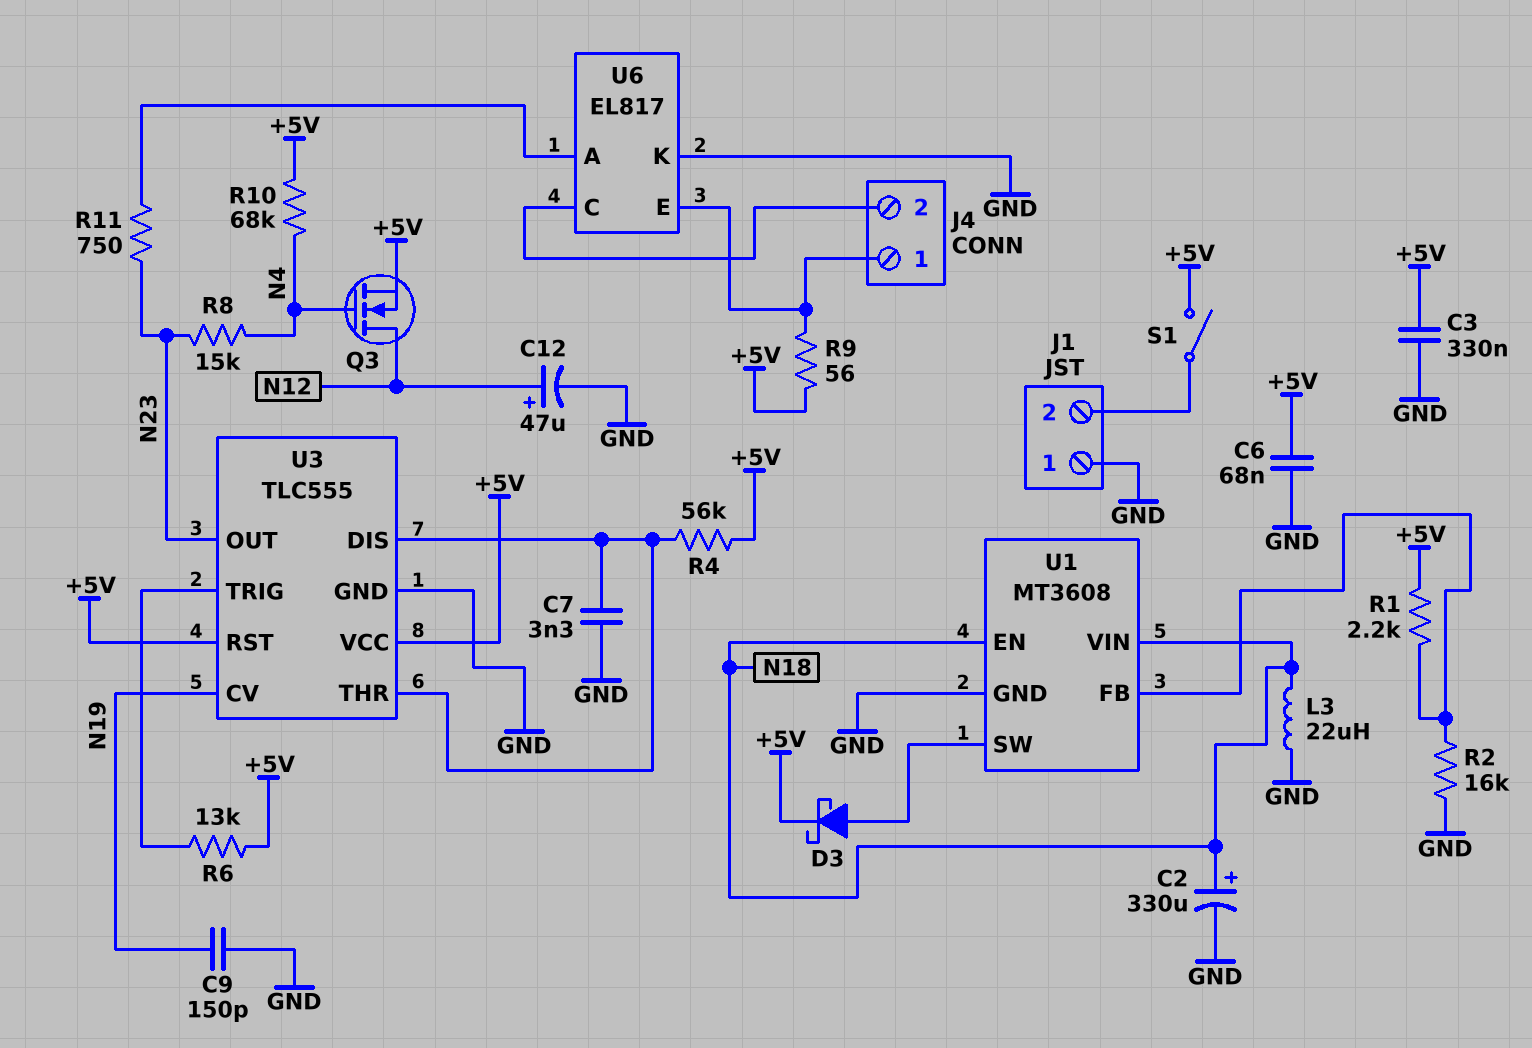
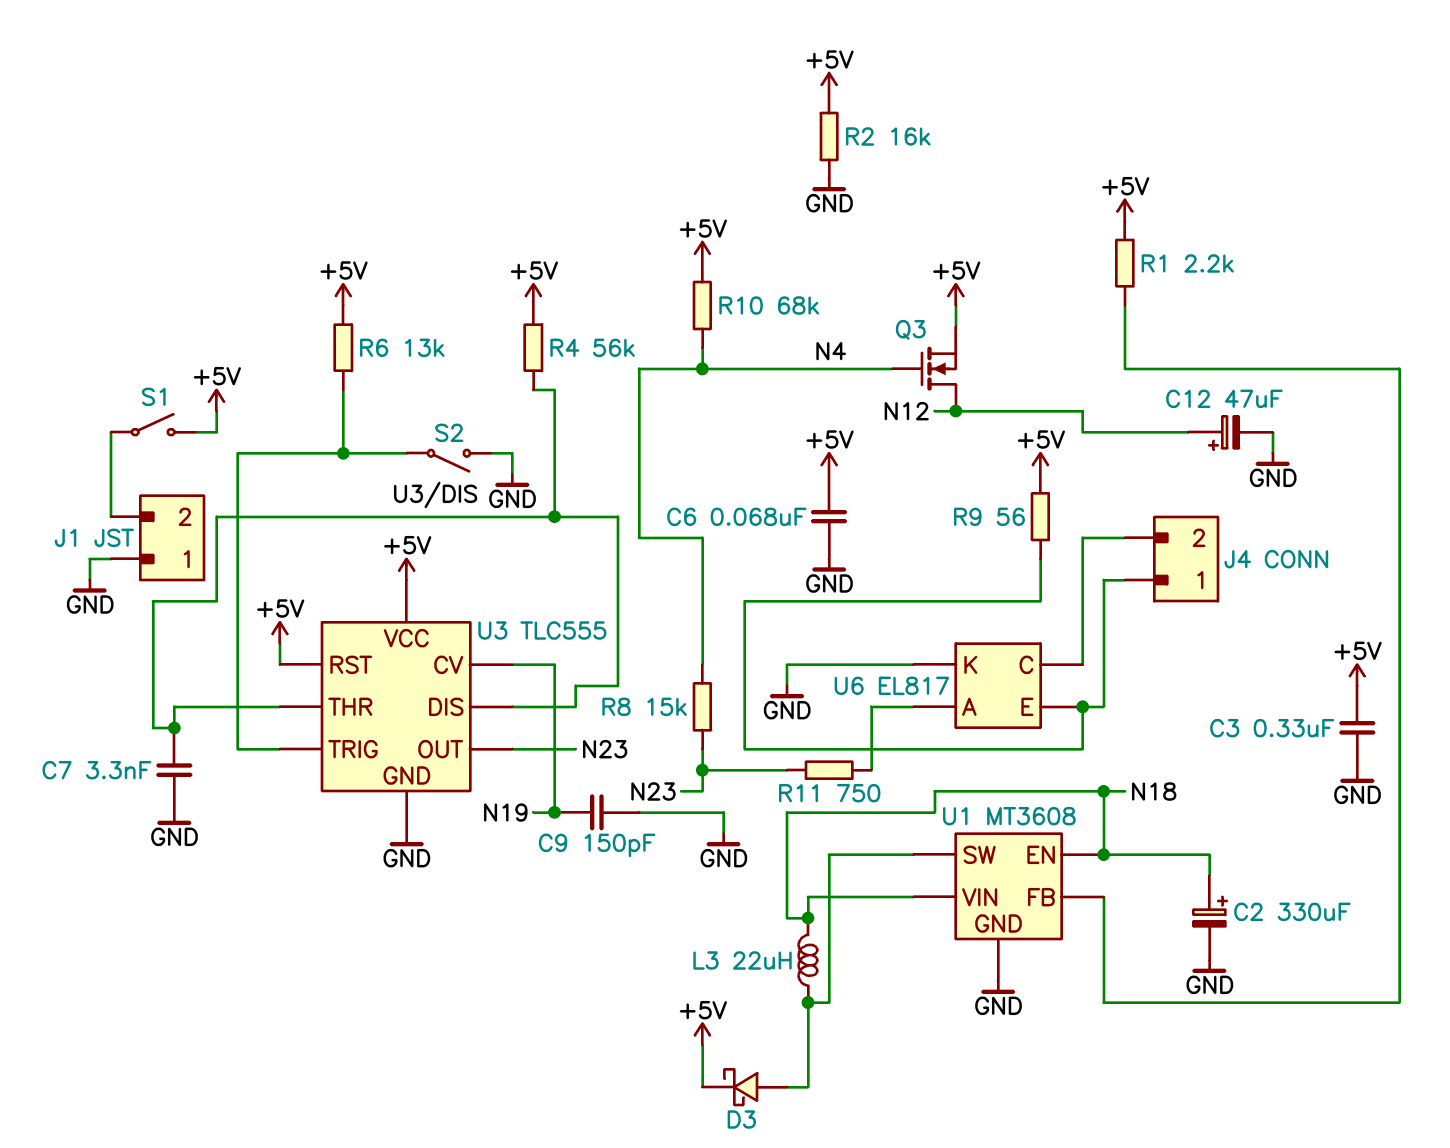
L3: 22uH (GND, N18) -> 22uH (N18, U1/SW)
R2: 16k (GND, U1/FB) -> 16k (+5V, GND)
S2: none -> switch (GND, U3/TRIG)

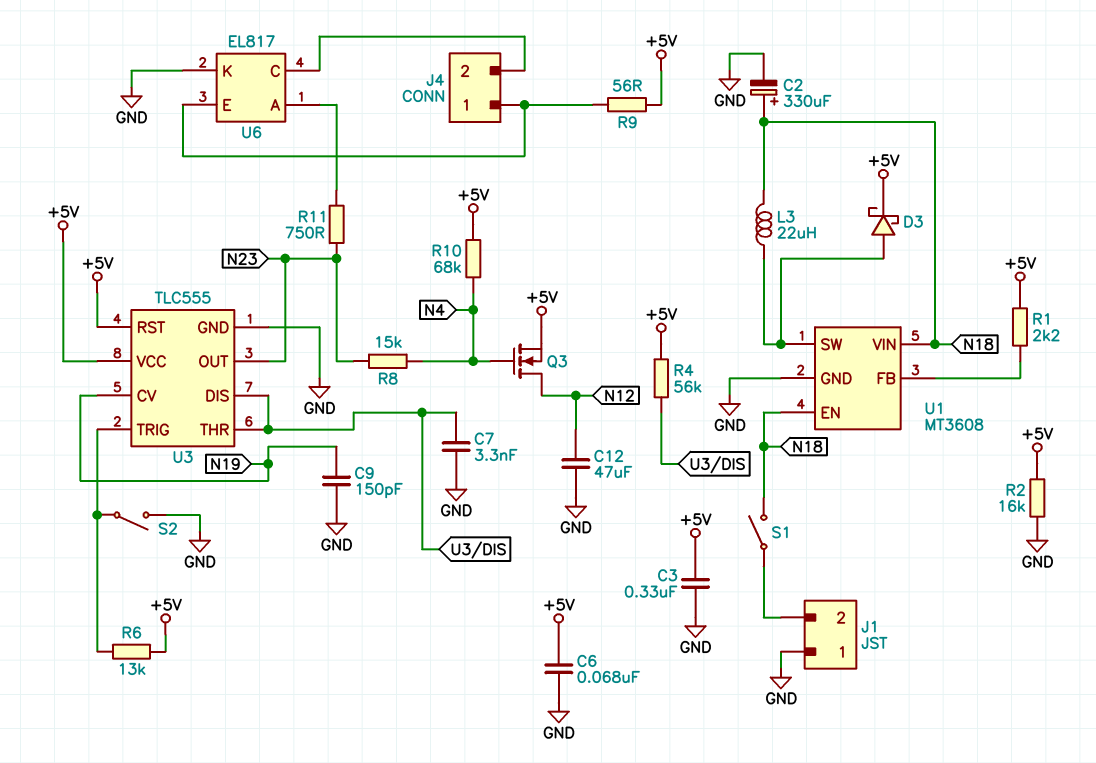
C12: 47uF (plus N12, minus GND) -> 47uF (GND, N12)
S1: switch (+5V, J1/2) -> switch (J1/2, N18)

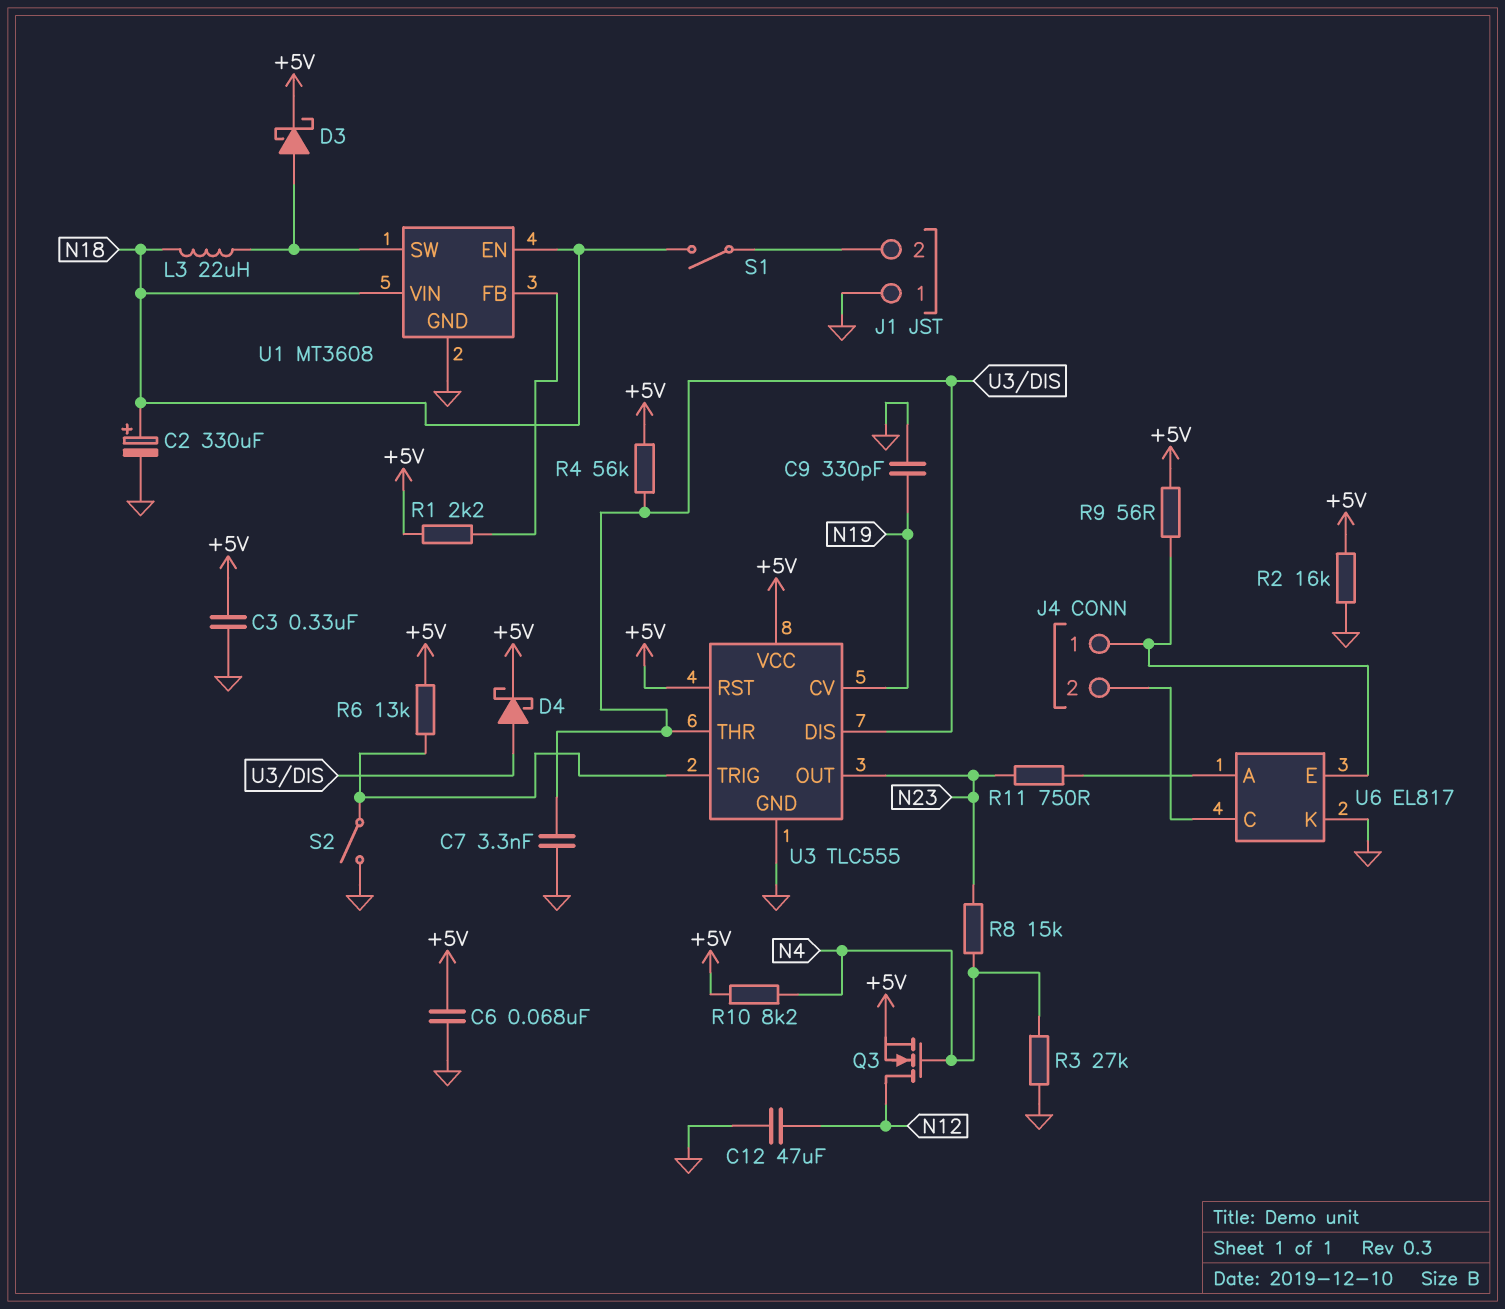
C9: 150pF (GND, N19) -> 330pF (GND, N19)
D4: none -> schottky (A U3/DIS, K +5V)
R3: none -> 27k (GND, N4)
R10: 68k (+5V, N4) -> 8.2k (+5V, N4)

